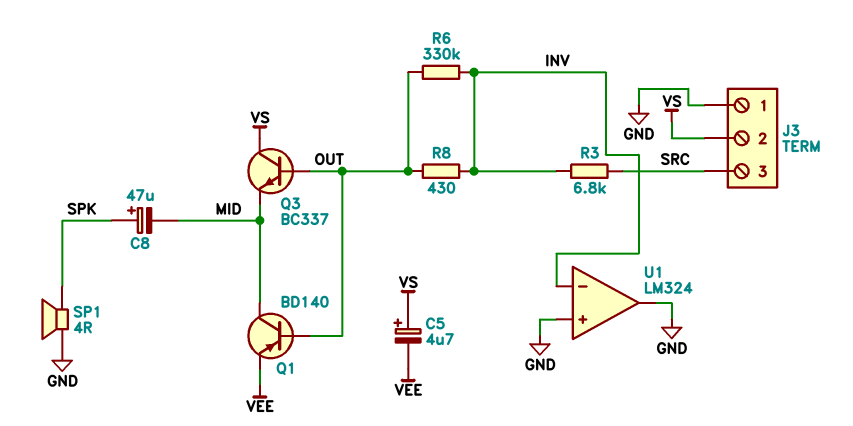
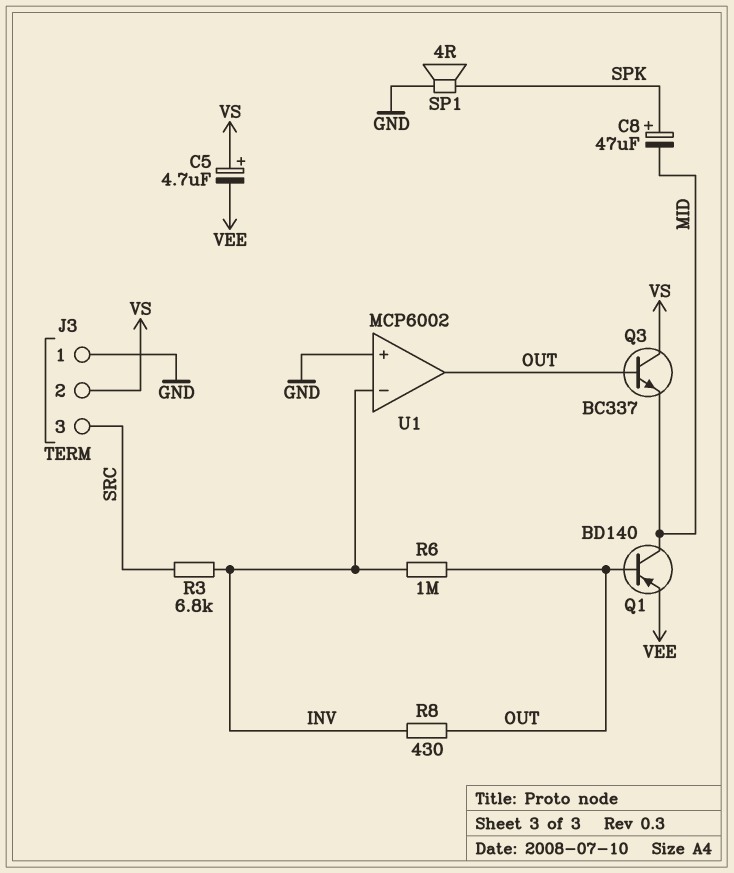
R6: 330k (INV, OUT) -> 1M (INV, OUT)
U1: LM324 -> MCP6002
U1 pin out: GND -> OUT

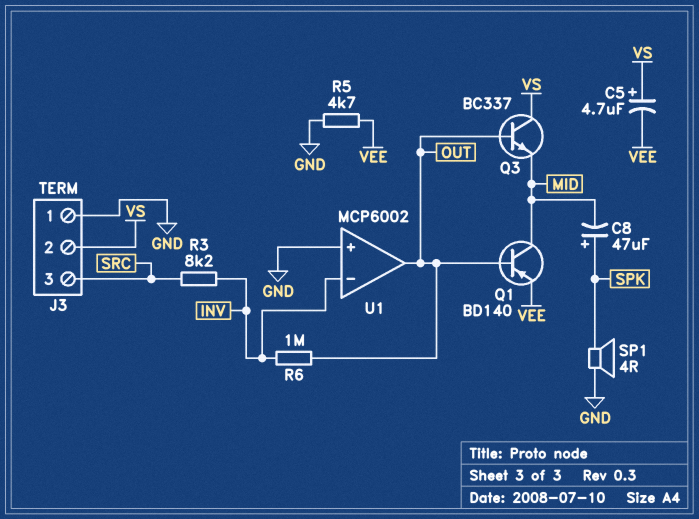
R3: 6.8k (INV, SRC) -> 8.2k (INV, SRC)
R5: none -> 4.7k (GND, VEE)
R8: 430 (INV, OUT) -> none

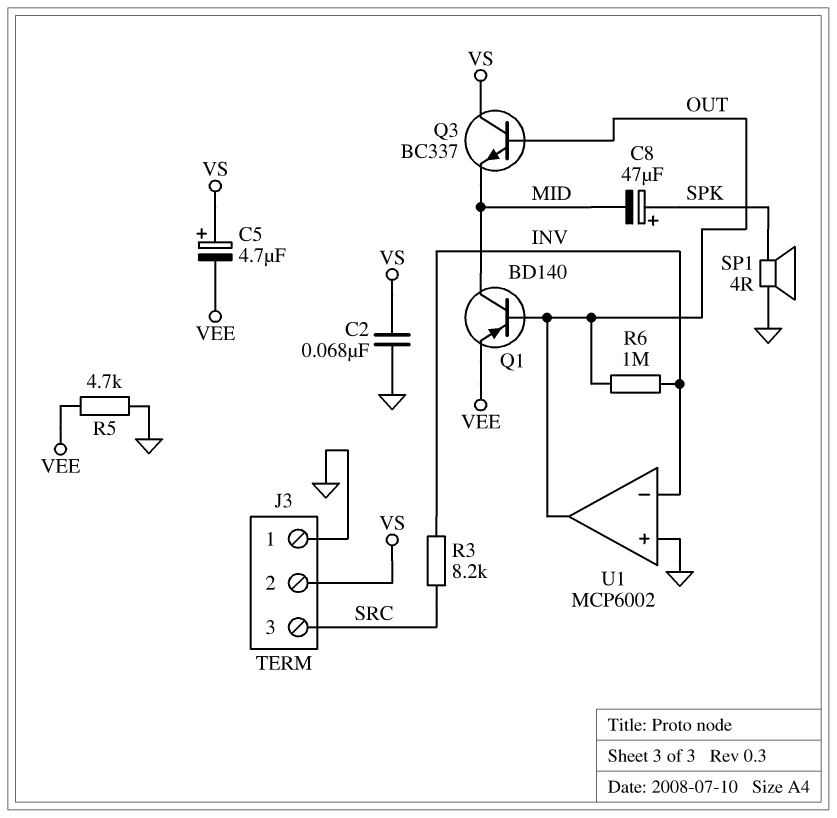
C2: none -> 68nF (GND, VS)

